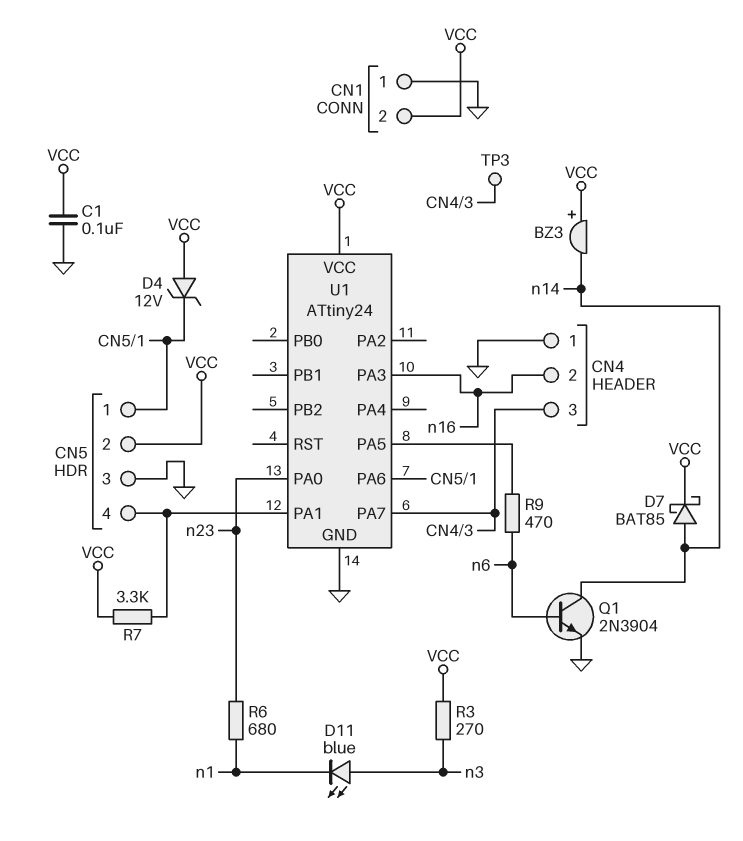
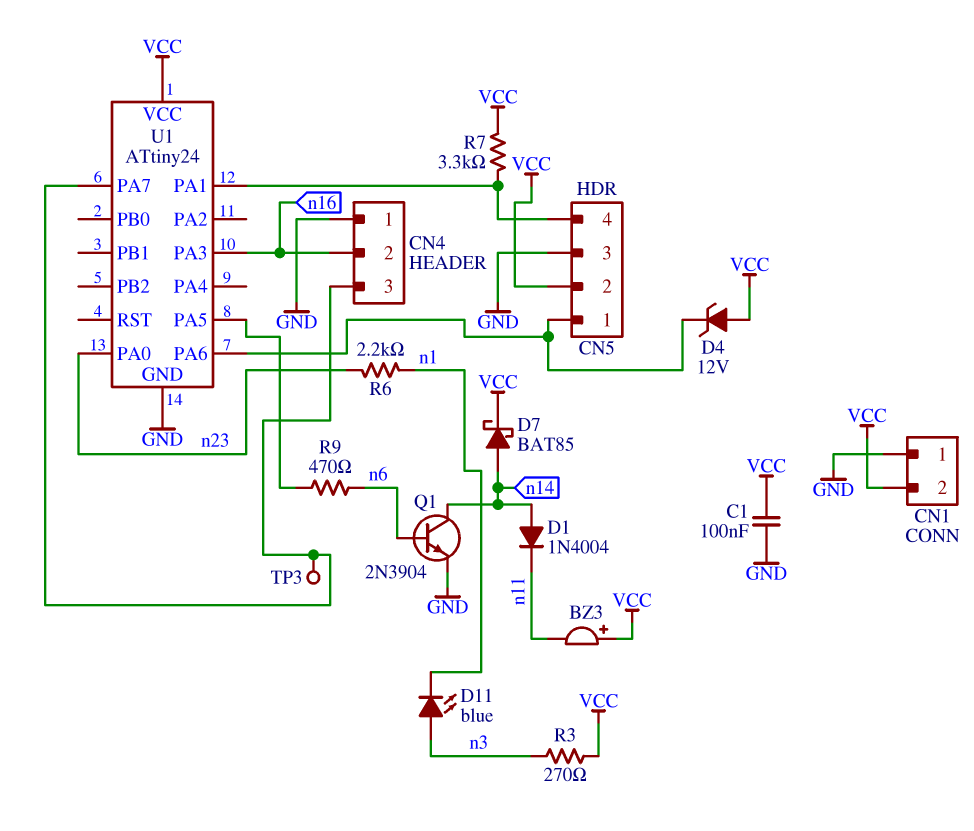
BZ3: buzzer (plus VCC, minus n14) -> buzzer (plus VCC, minus n11)
D1: none -> diode 1N4004 (A n14, K n11)
R6: 680 (n1, n23) -> 2.2k (n1, n23)

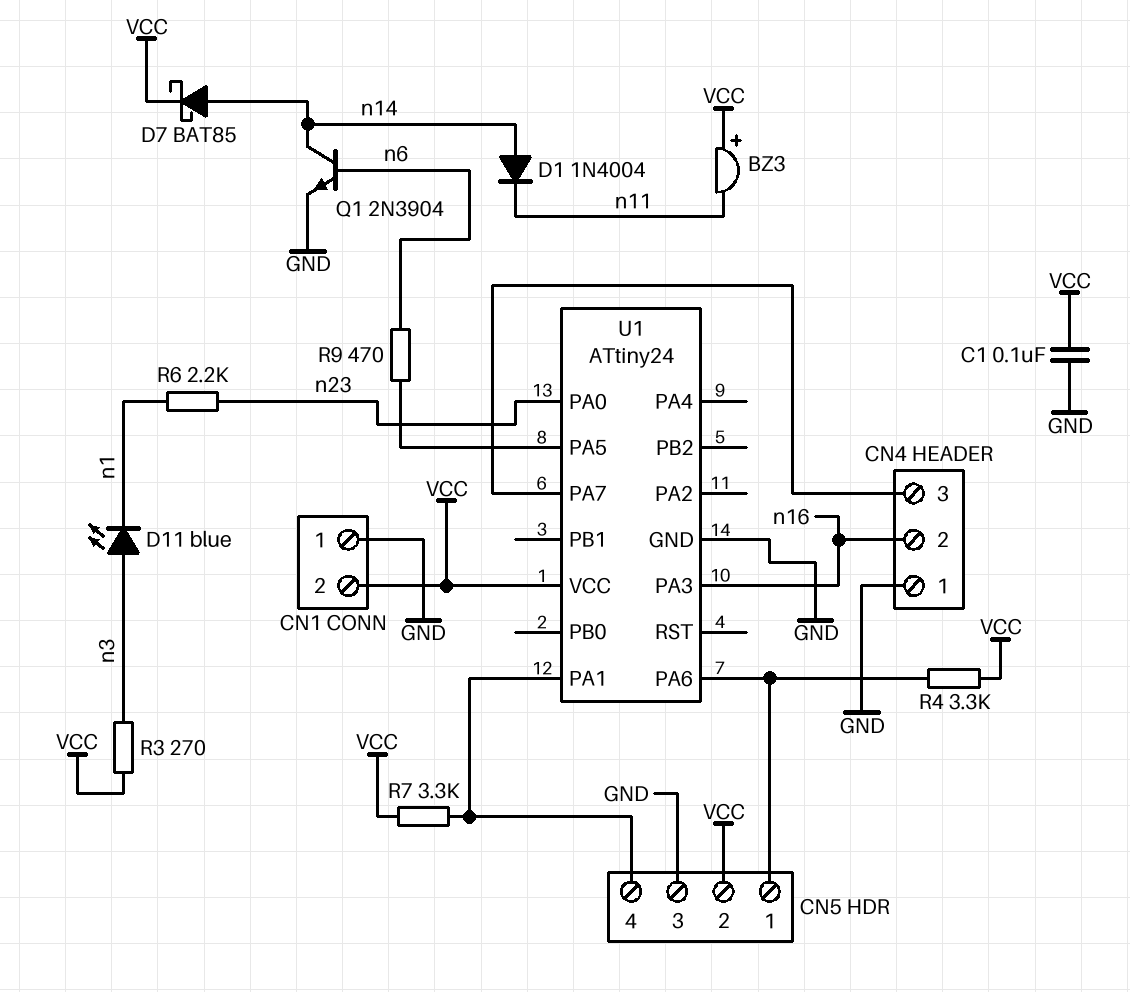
D4: zener 12V (A VCC, K CN5/1) -> none
R4: none -> 3.3k (CN5/1, VCC)
TP3: test point (CN4/3) -> none

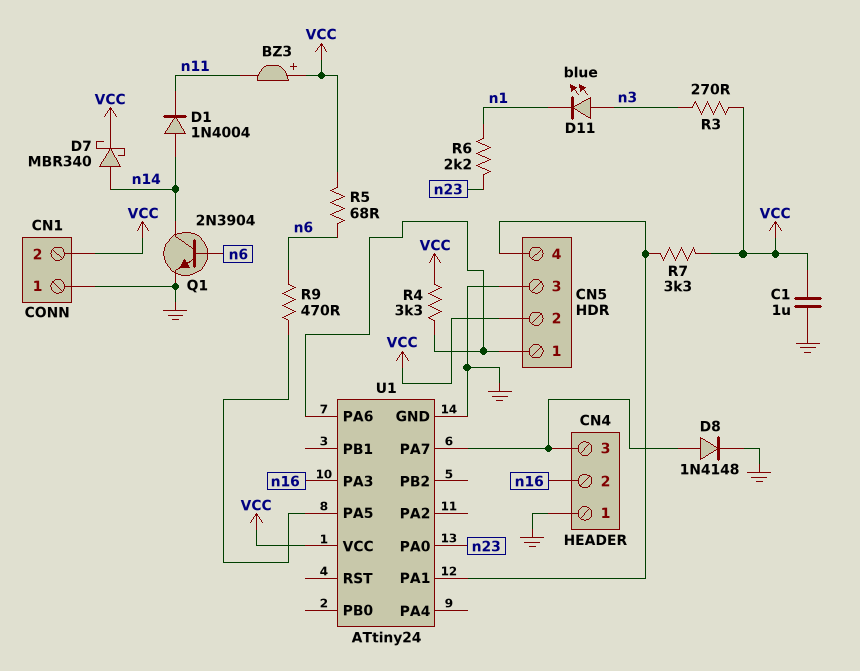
C1: 100nF (GND, VCC) -> 1uF (GND, VCC)
D7: schottky BAT85 (A n14, K VCC) -> schottky MBR340 (A n14, K VCC)
D8: none -> diode 1N4148 (A CN4/3, K GND)
R5: none -> 68 (VCC, n6)

